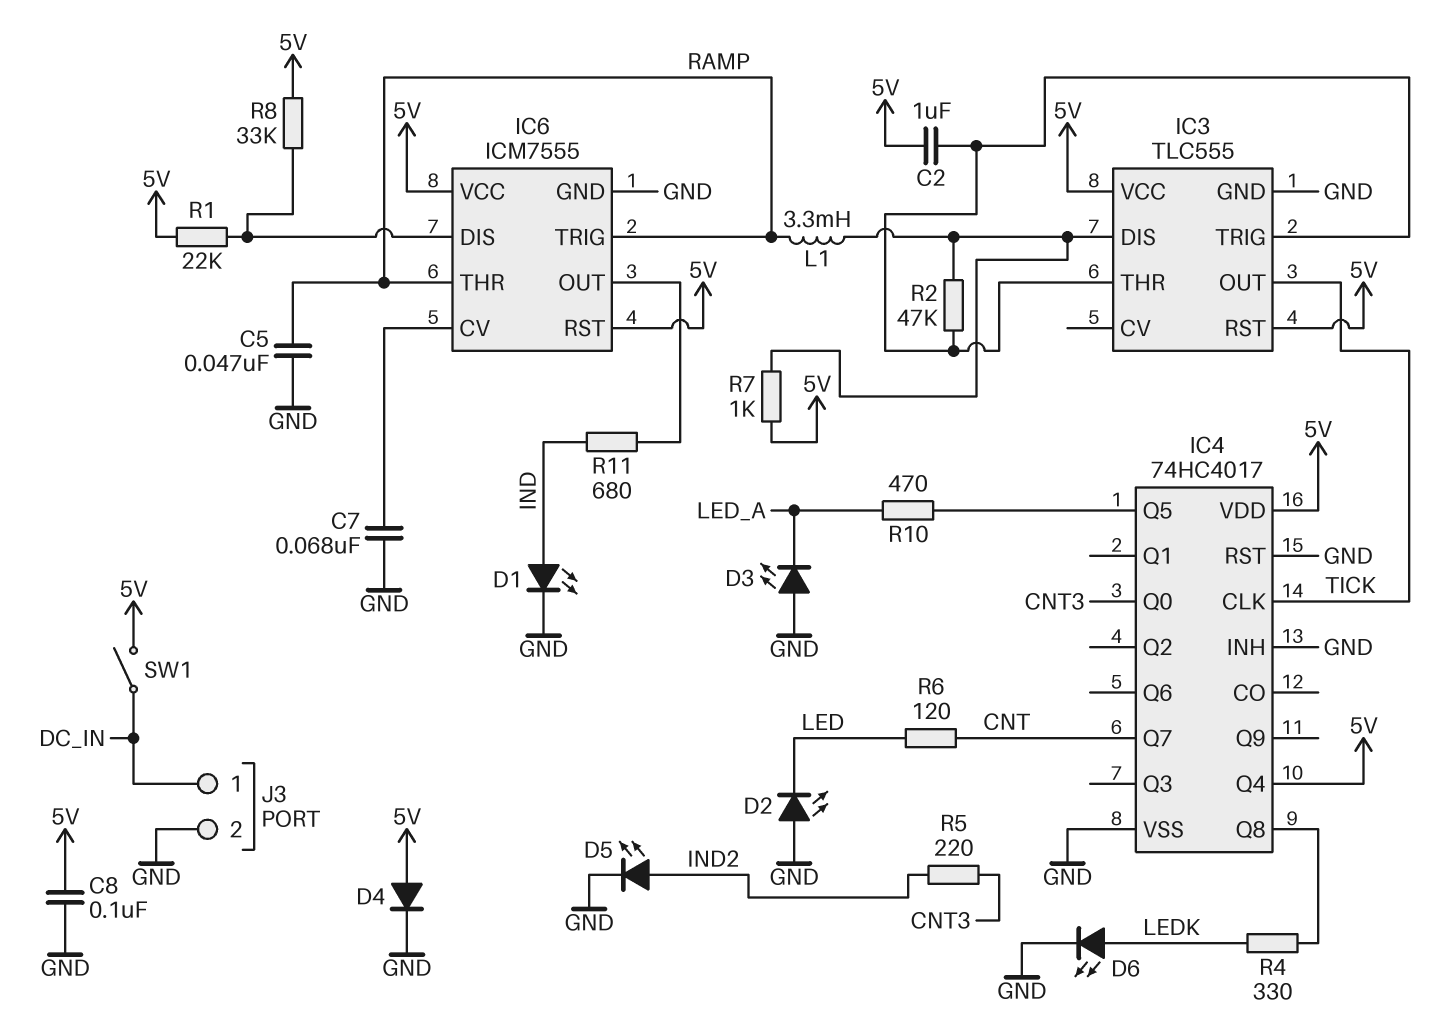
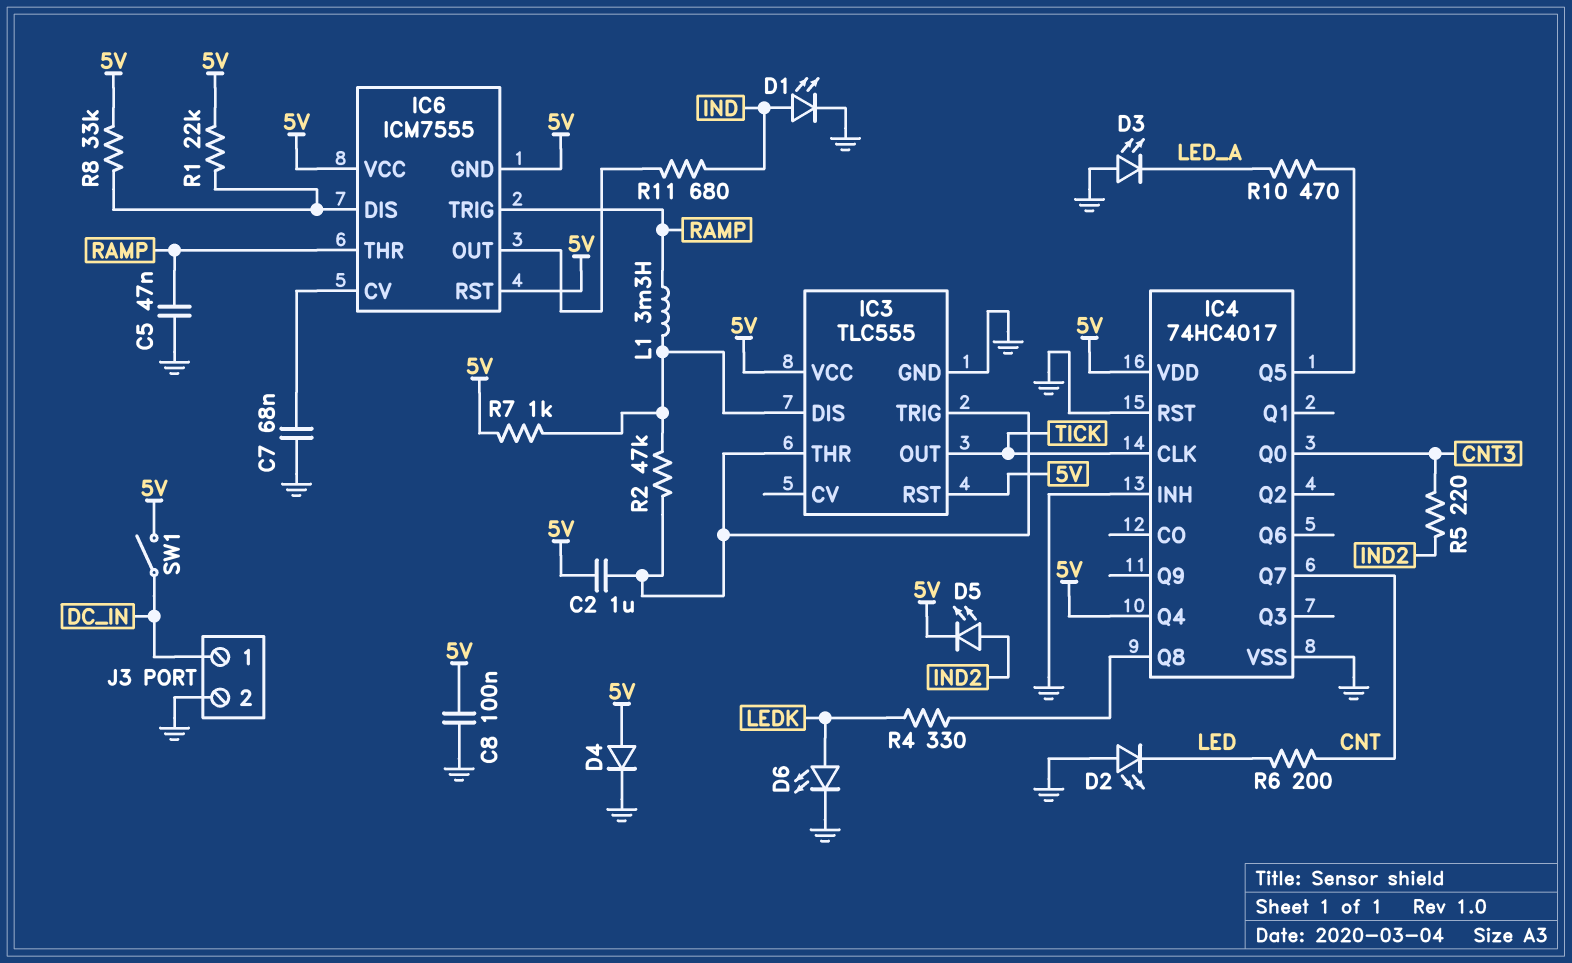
D5: LED (A IND2, K GND) -> LED (A IND2, K 5V)
IC6 pin GND: GND -> 5V
R6: 120 (CNT, LED) -> 200 (CNT, LED)

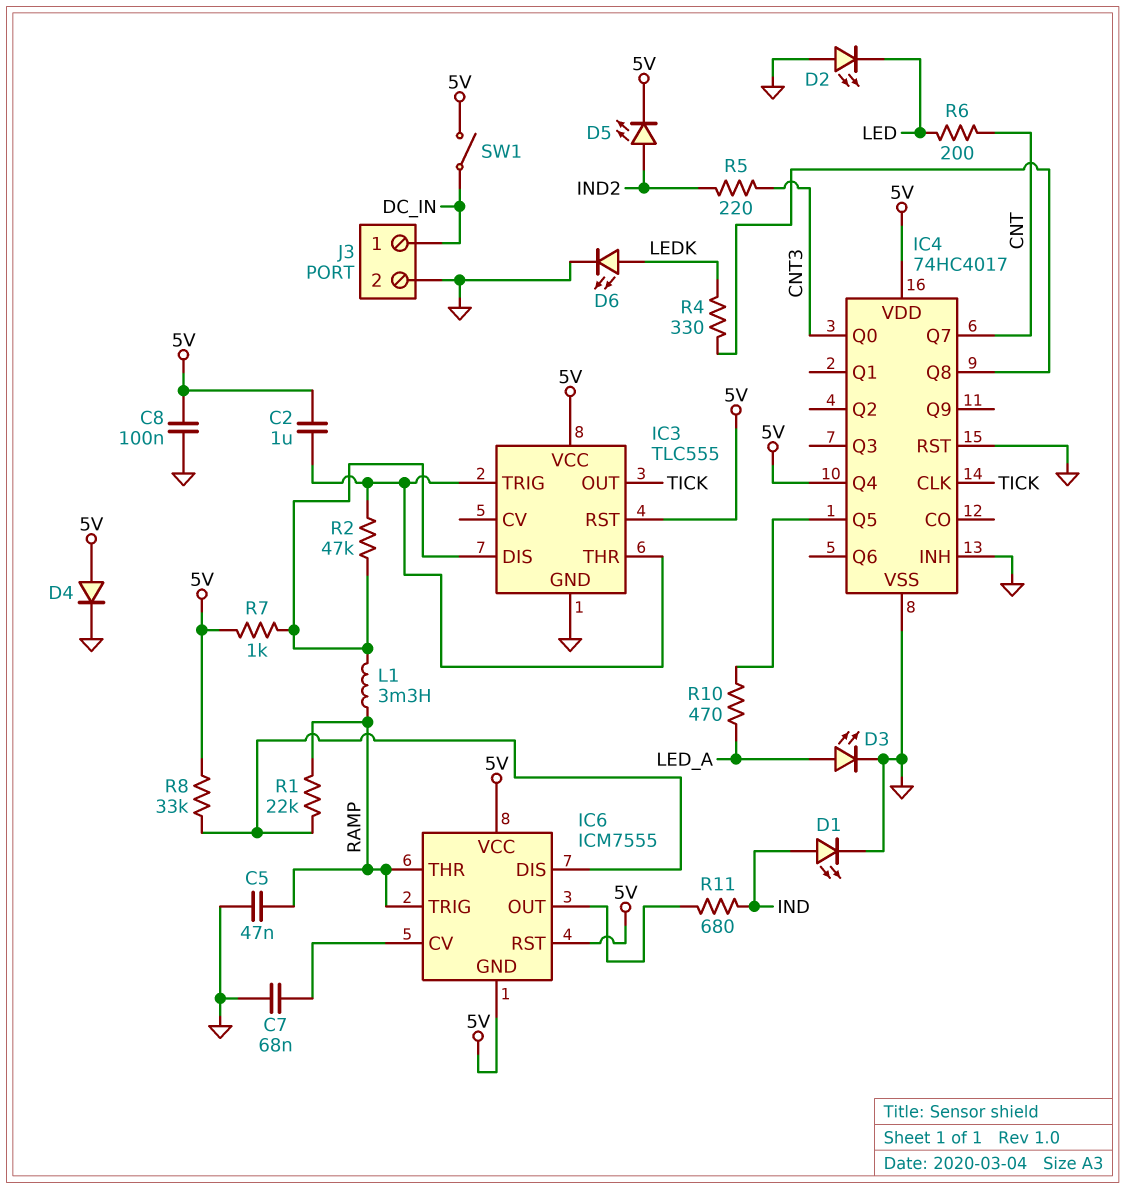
D3: LED (A GND, K LED_A) -> LED (A LED_A, K GND)
R1: 22k (5V, IC6/DIS) -> 22k (IC6/DIS, RAMP)

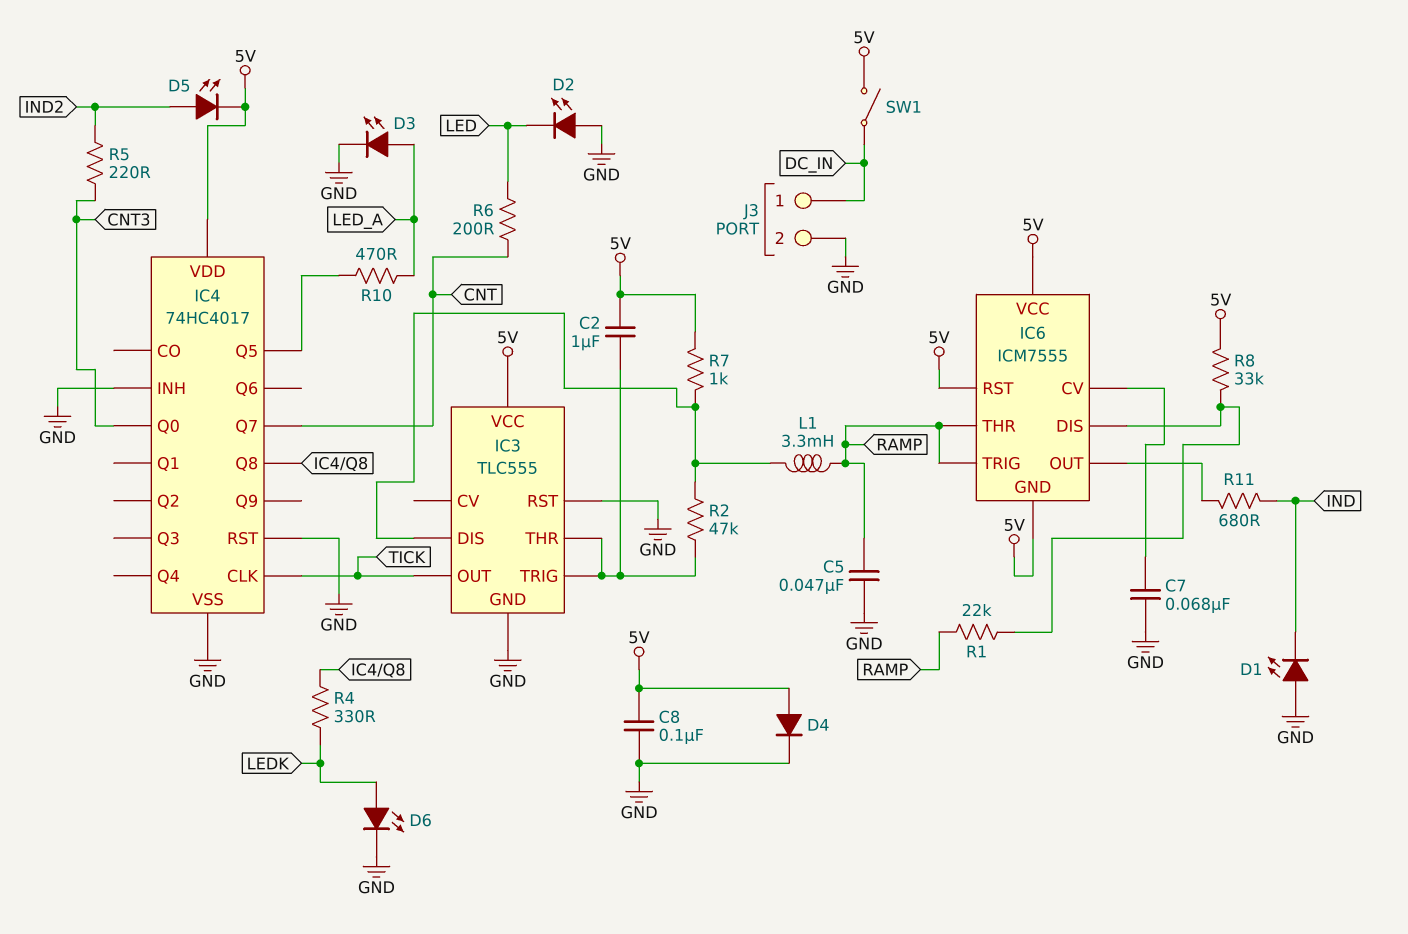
D1: LED (A IND, K GND) -> LED (A GND, K IND)
IC3 pin RST: 5V -> GND
IC4 pin Q4: 5V -> none

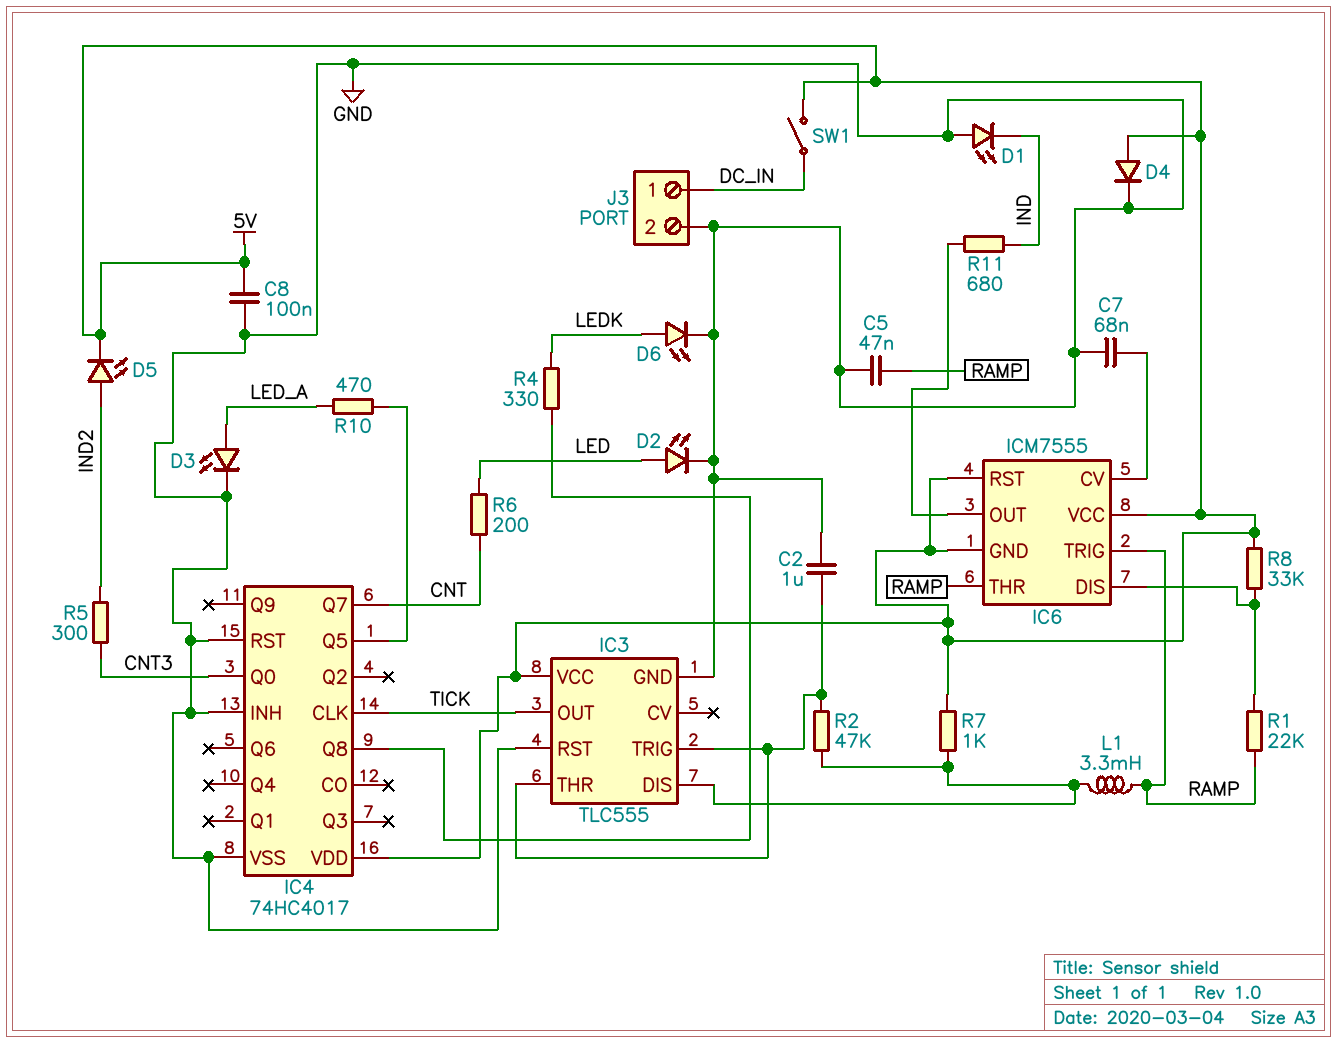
C2: 1uF (5V, IC3/THR) -> 1uF (GND, IC3/THR)
D2: LED (A GND, K LED) -> LED (A LED, K GND)
R5: 220 (CNT3, IND2) -> 300 (CNT3, IND2)

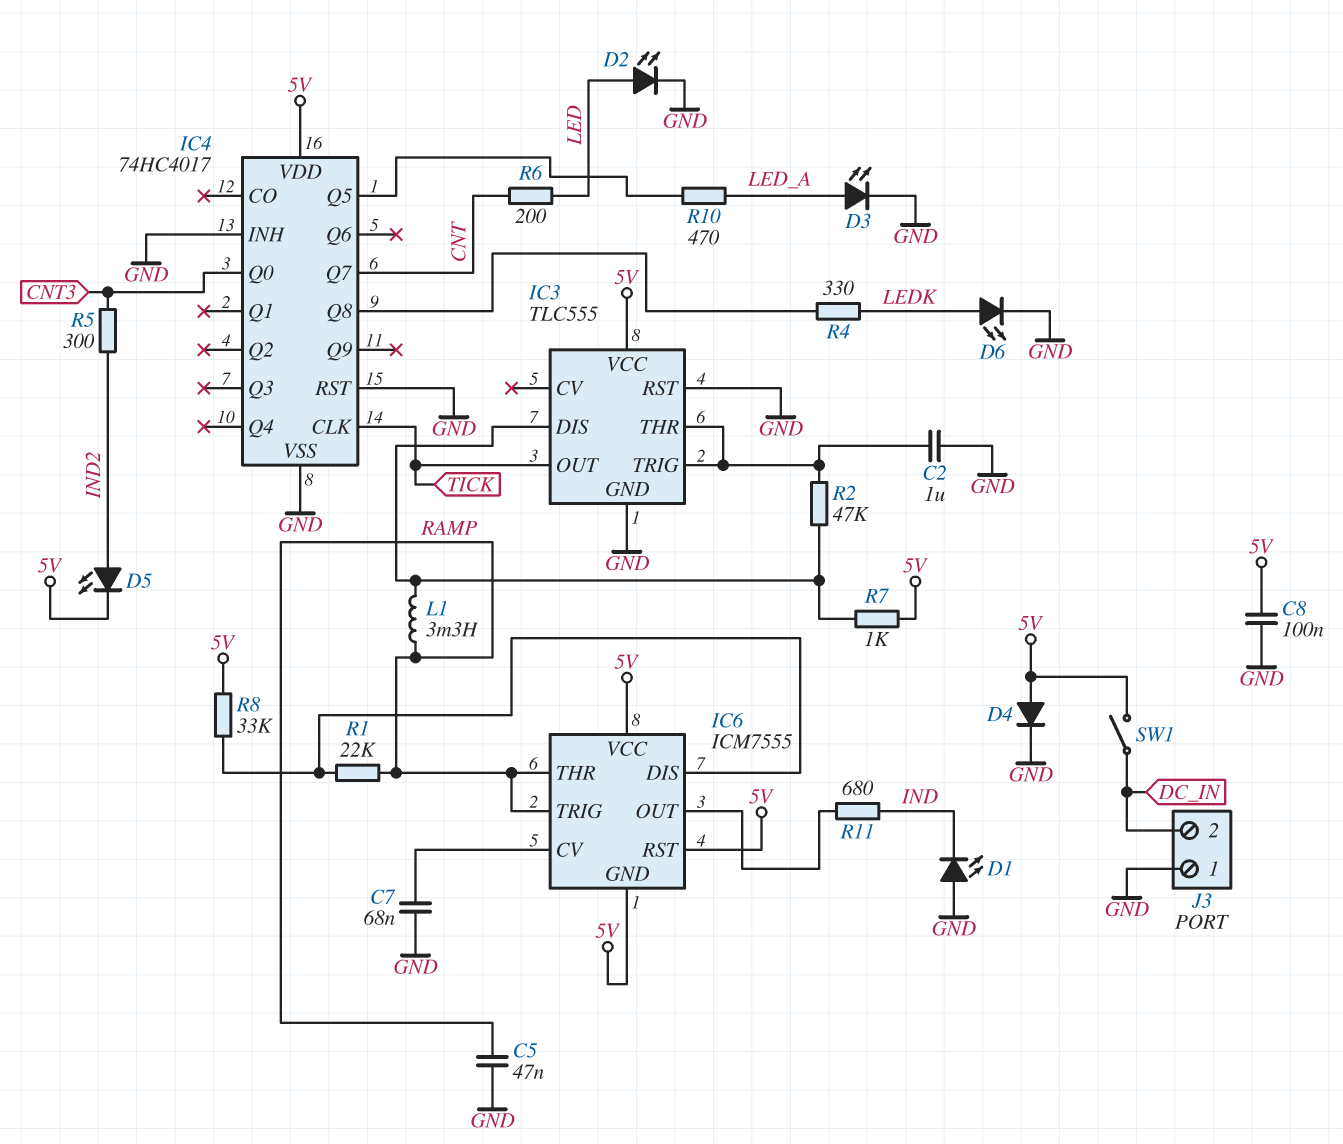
J3 pin 1: DC_IN -> GND
J3 pin 2: GND -> DC_IN

